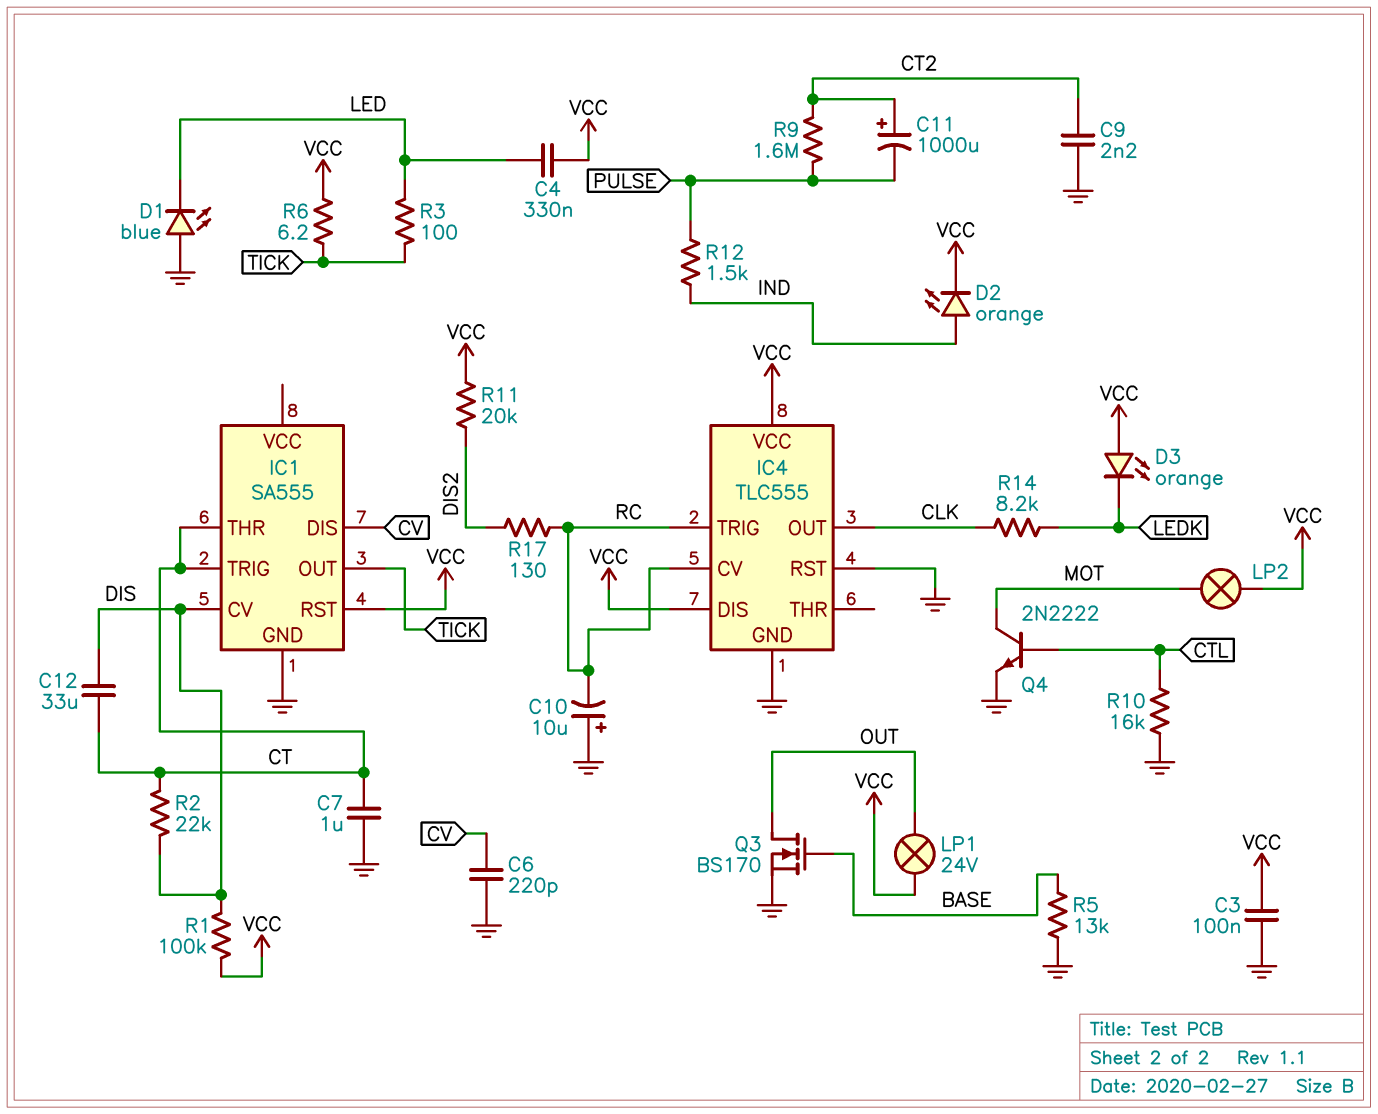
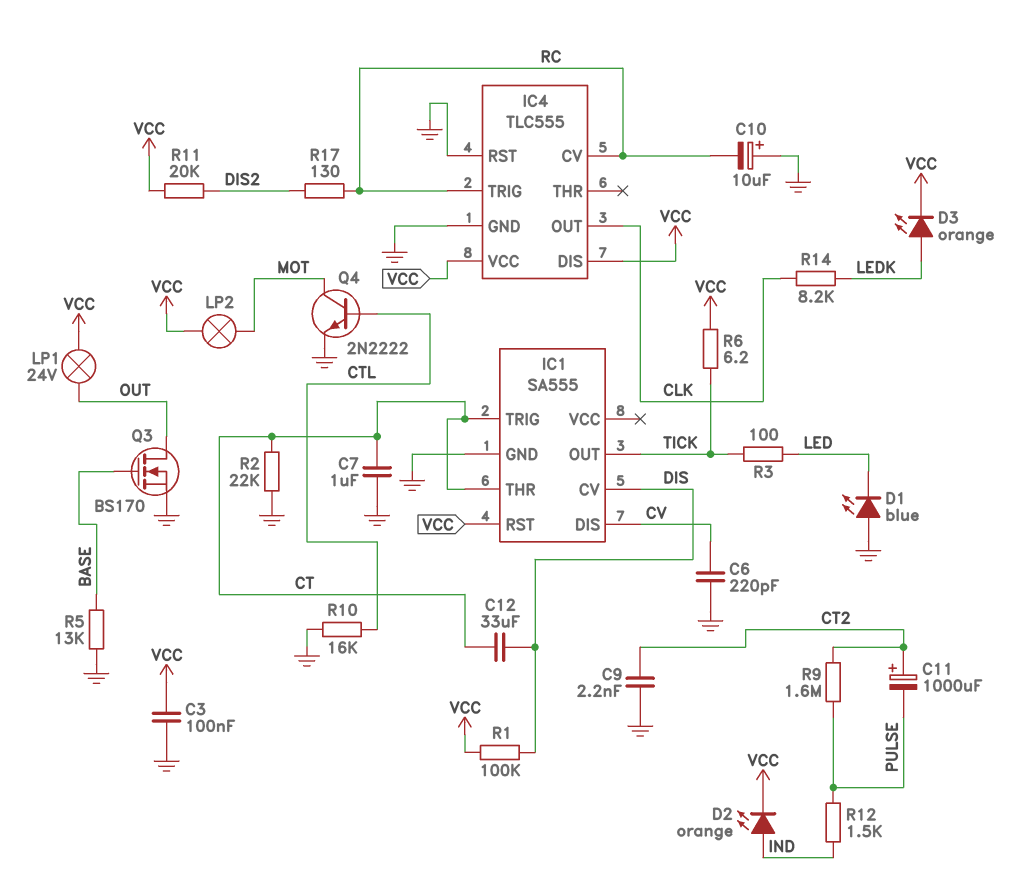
C4: 330nF (LED, VCC) -> none
D3: LED orange (A VCC, K LEDK) -> LED orange (A LEDK, K VCC)
R2: 22k (CT, DIS) -> 22k (CT, GND)

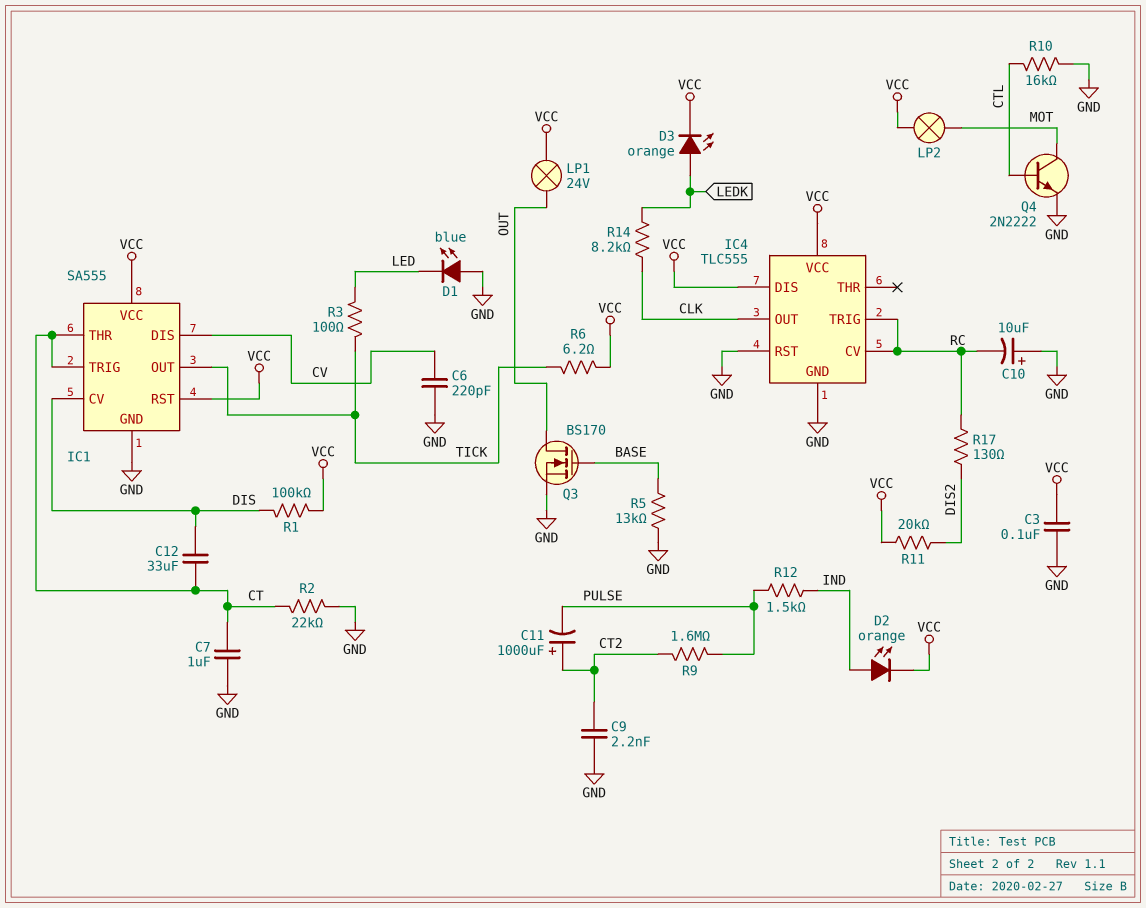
IC1 pin VCC: none -> VCC

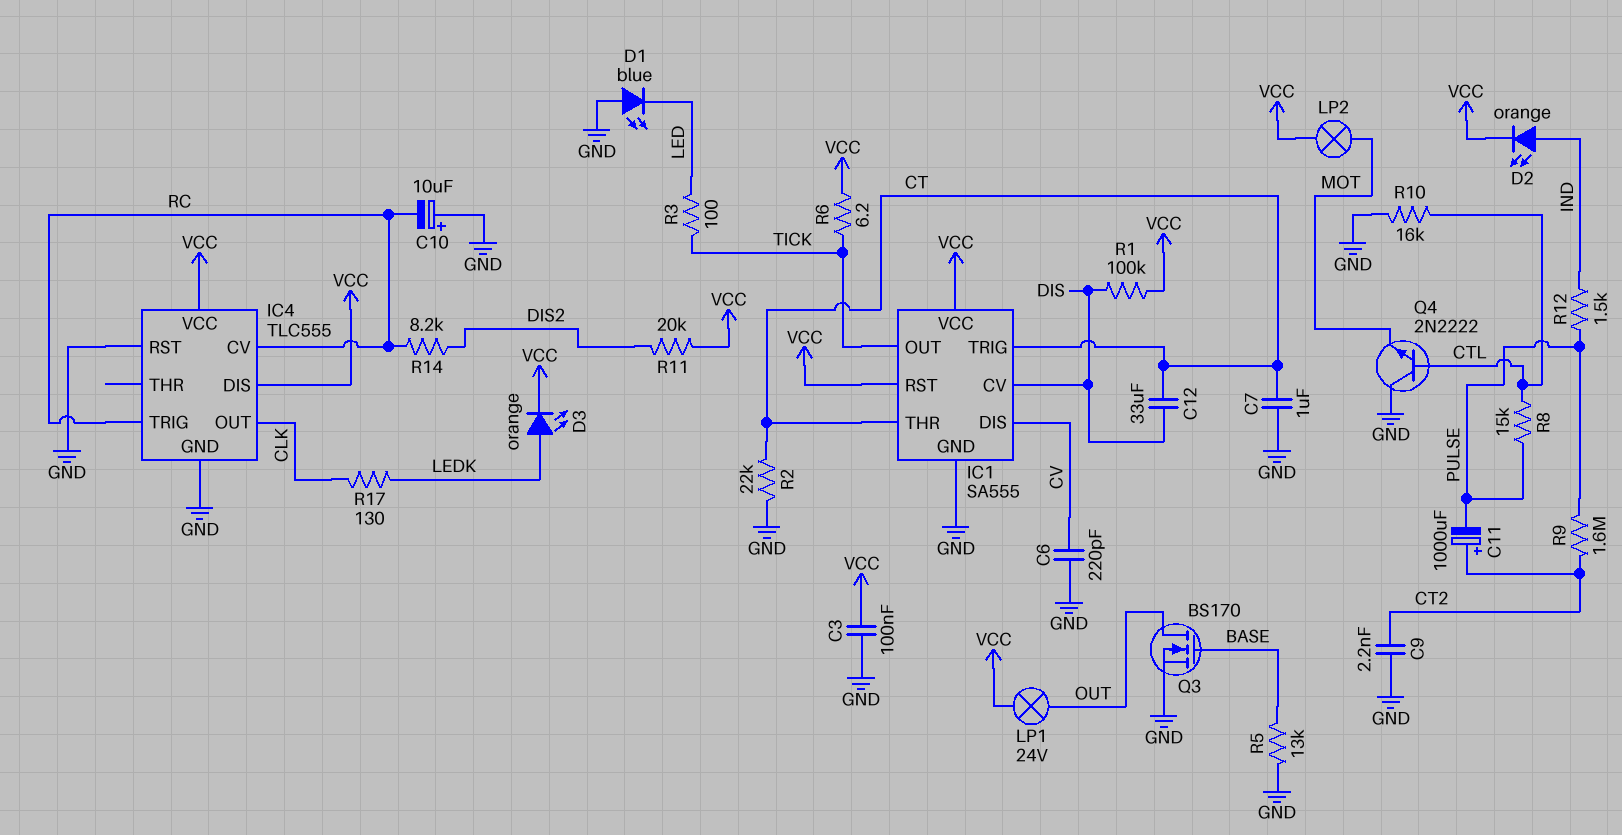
Q4: NPN 2N2222 (B CTL, C MOT, E GND) -> NPN 2N2222 (B CTL, C GND, E MOT)
R8: none -> 15k (CTL, PULSE)
R14: 8.2k (CLK, LEDK) -> 8.2k (DIS2, RC)
R17: 130 (DIS2, RC) -> 130 (CLK, LEDK)

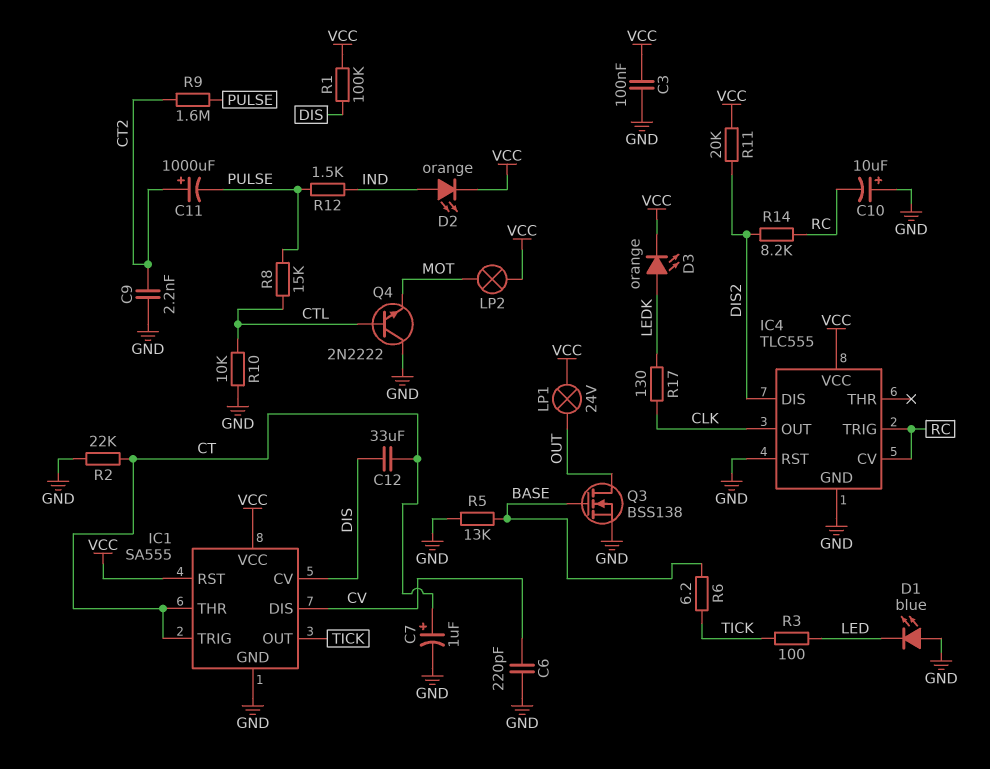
C7: 1uF (CT, GND) -> 1uF (plus CT, minus GND)
IC4 pin DIS: VCC -> DIS2
Q3: NMOS BS170 (G BASE, D OUT, S GND) -> NMOS BSS138 (G BASE, D OUT, S GND)
R6: 6.2 (TICK, VCC) -> 6.2 (BASE, TICK)
R10: 16k (CTL, GND) -> 10k (CTL, GND)

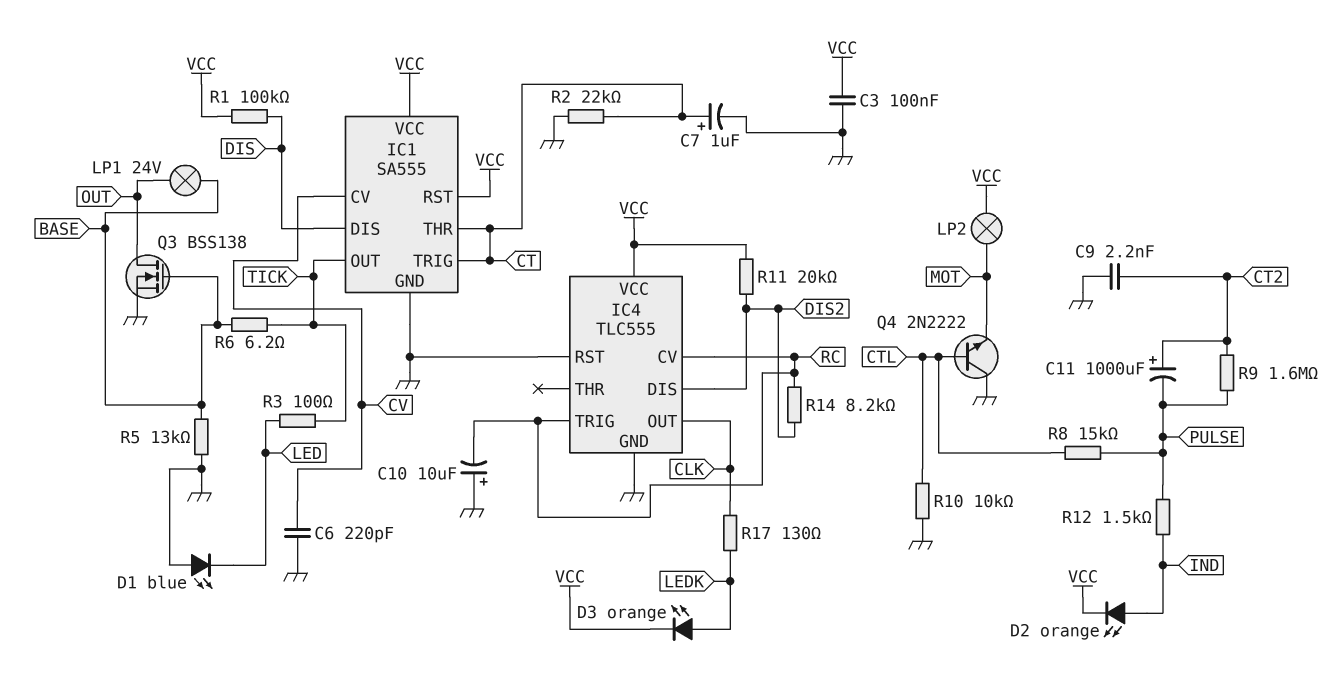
C12: 33uF (CT, DIS) -> none
IC1 pin CV: DIS -> CV
IC1 pin DIS: CV -> DIS
LP1: lamp 24V (OUT, VCC) -> lamp 24V (BASE, OUT)

